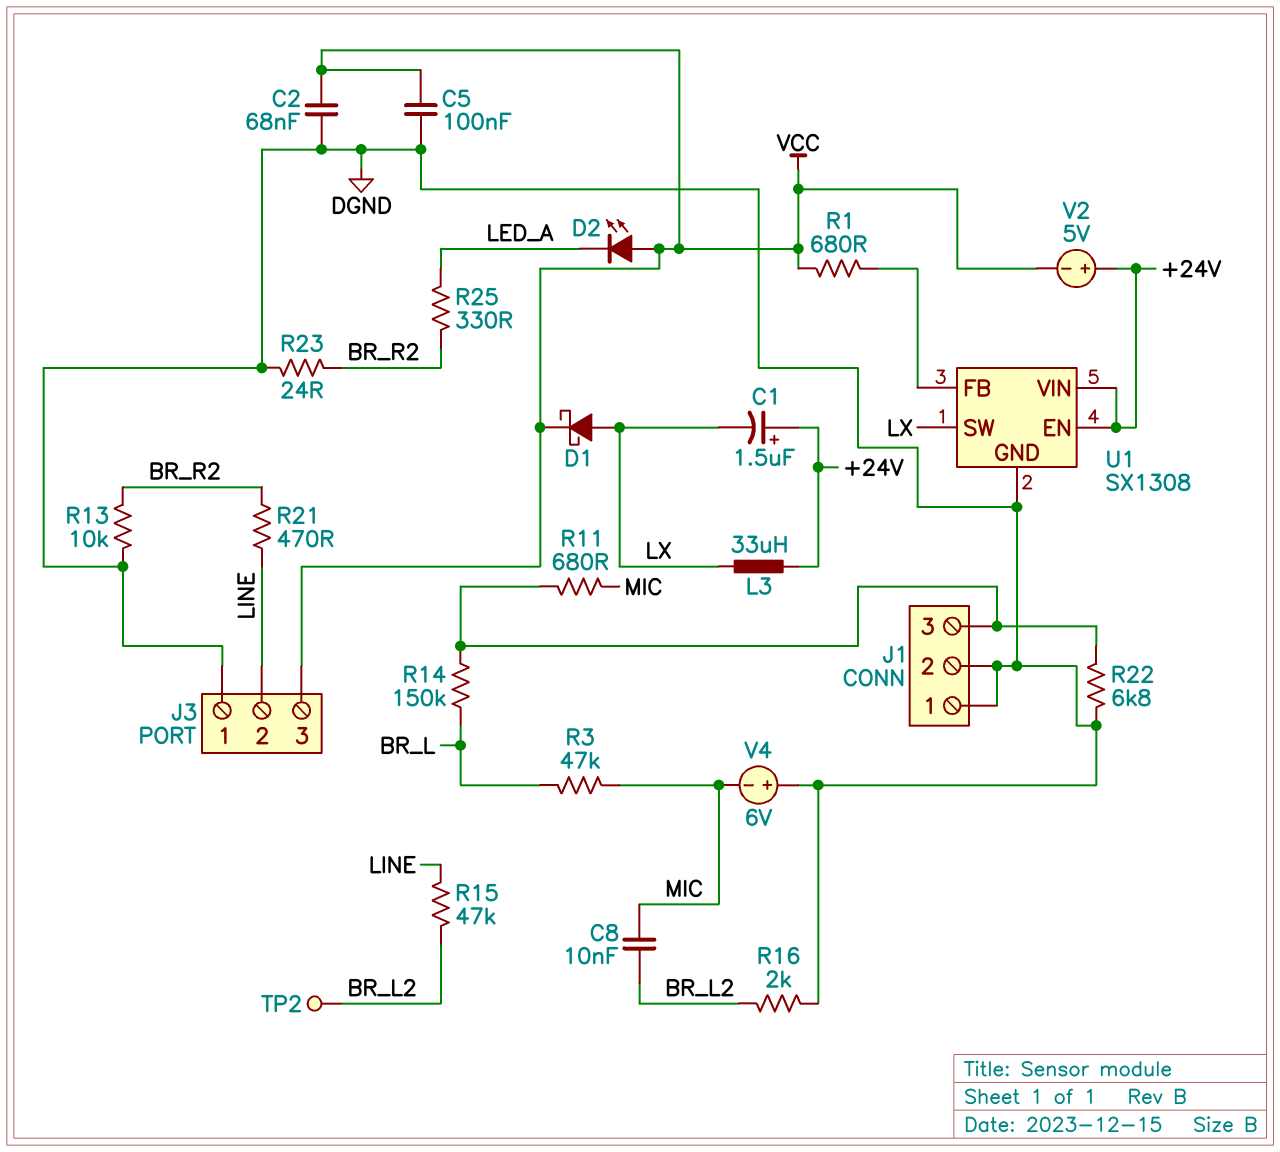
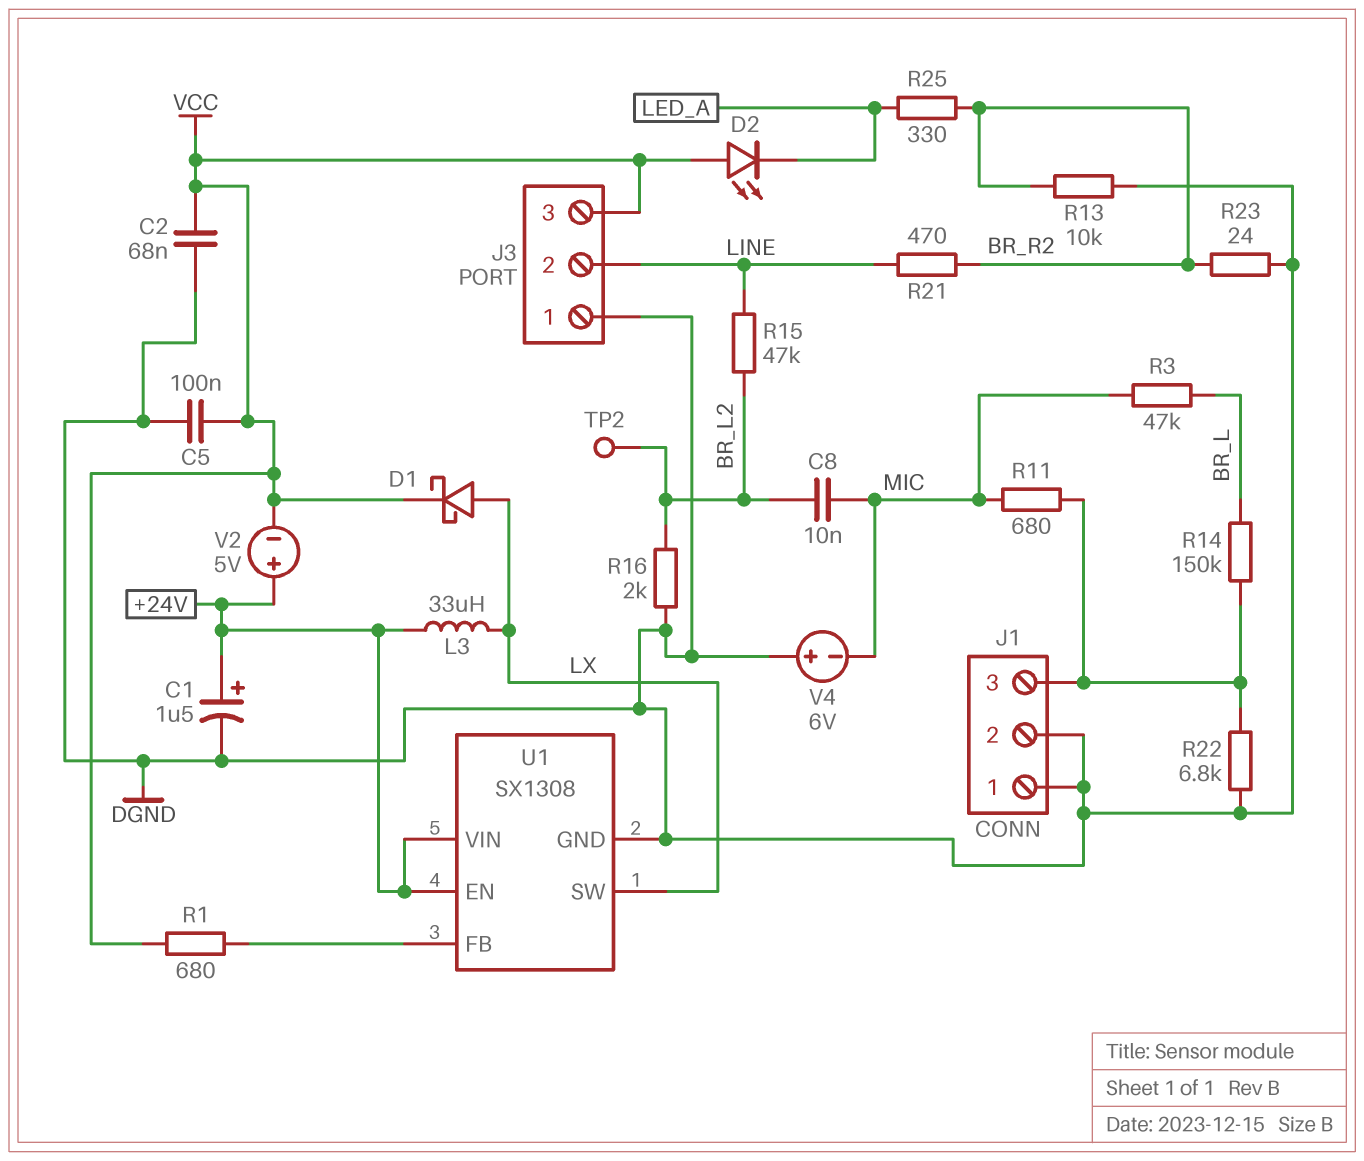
C1: 1.5uF (plus +24V, minus LX) -> 1.5uF (plus +24V, minus DGND)

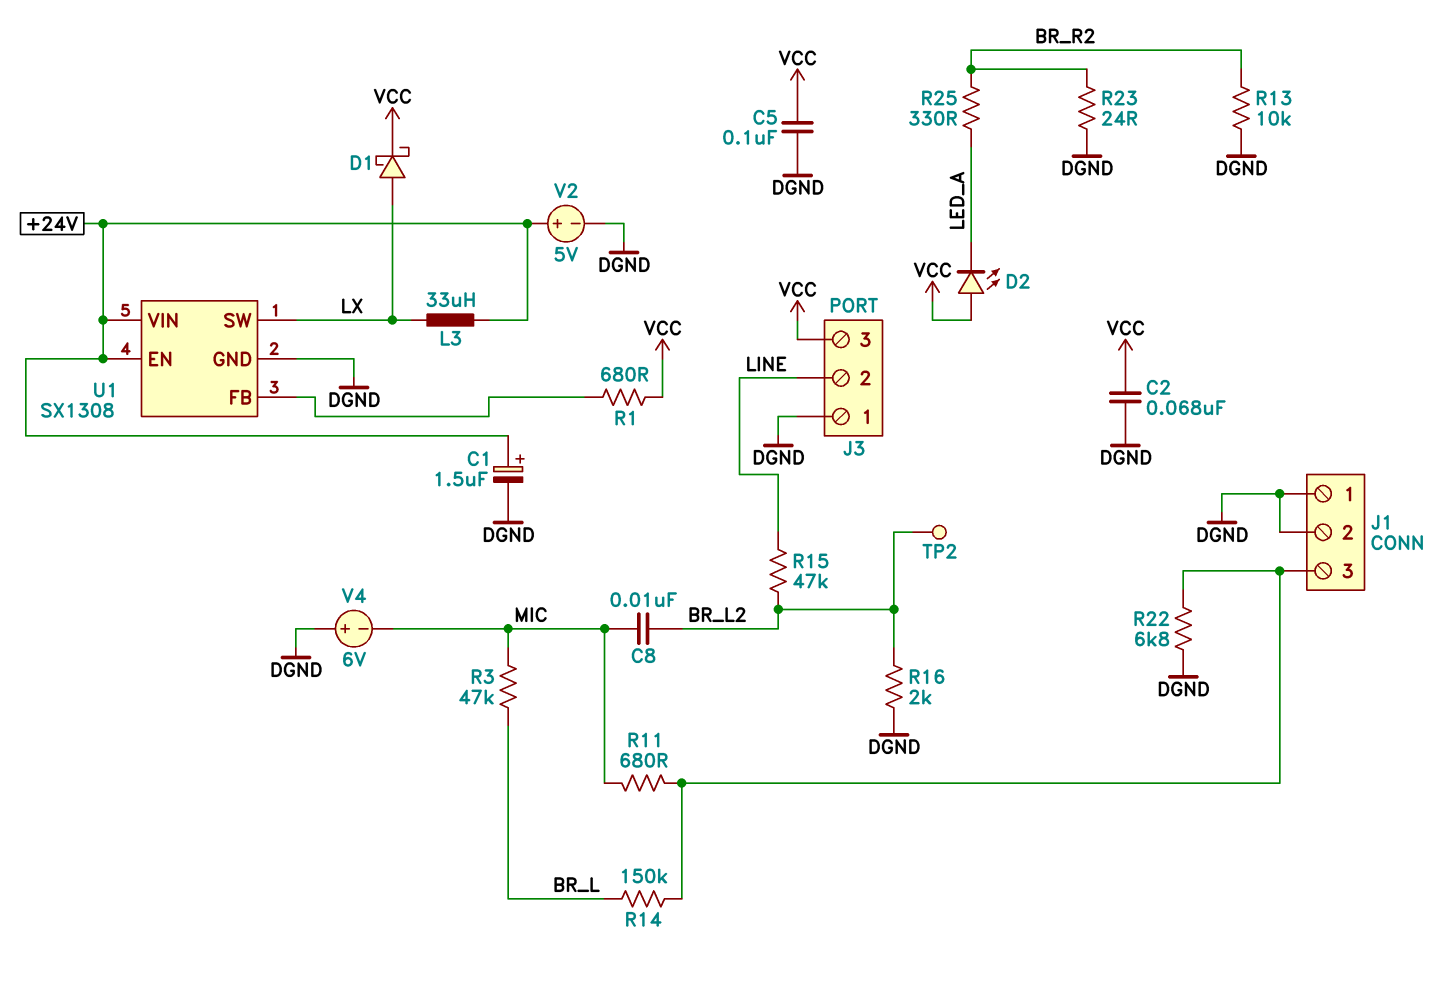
R21: 470 (BR_R2, LINE) -> none
V2: 5V (plus +24V, minus VCC) -> 5V (plus +24V, minus DGND)

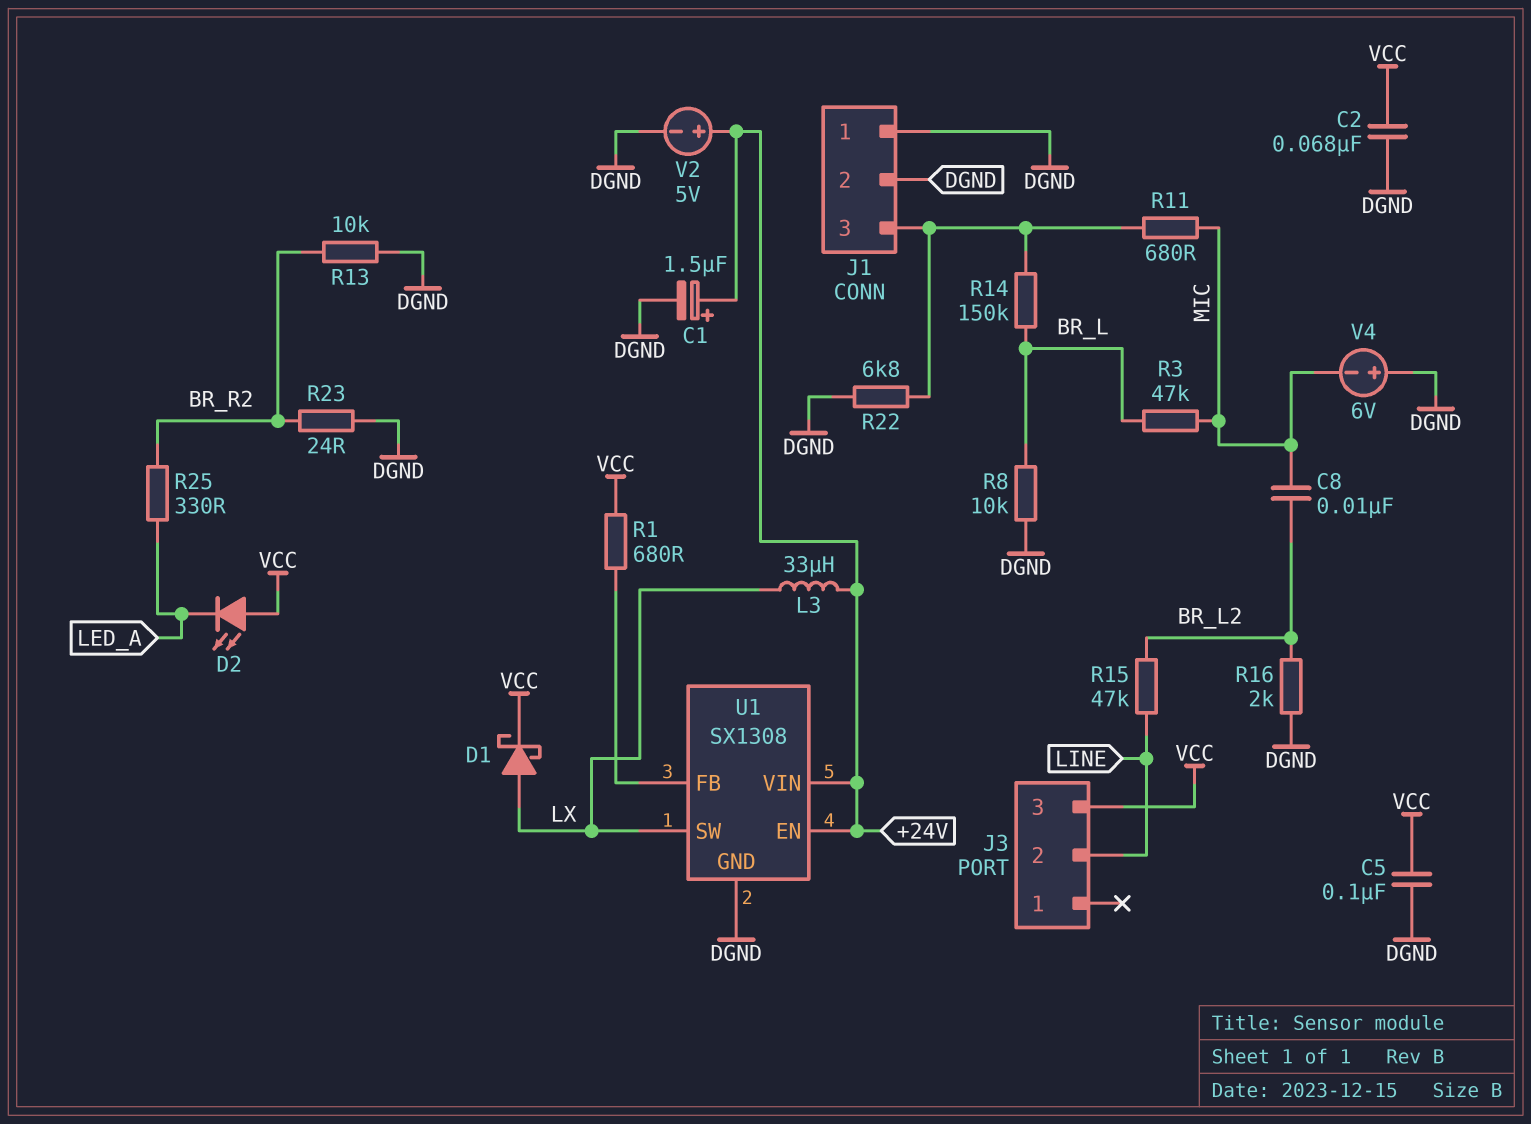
J3 pin 1: DGND -> none
R8: none -> 10k (BR_L, DGND)
TP2: test point (BR_L2) -> none

